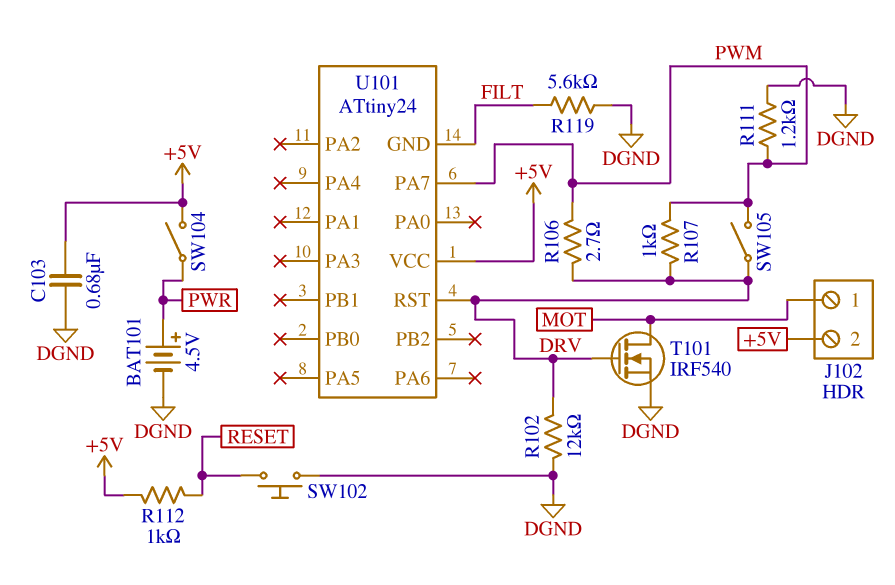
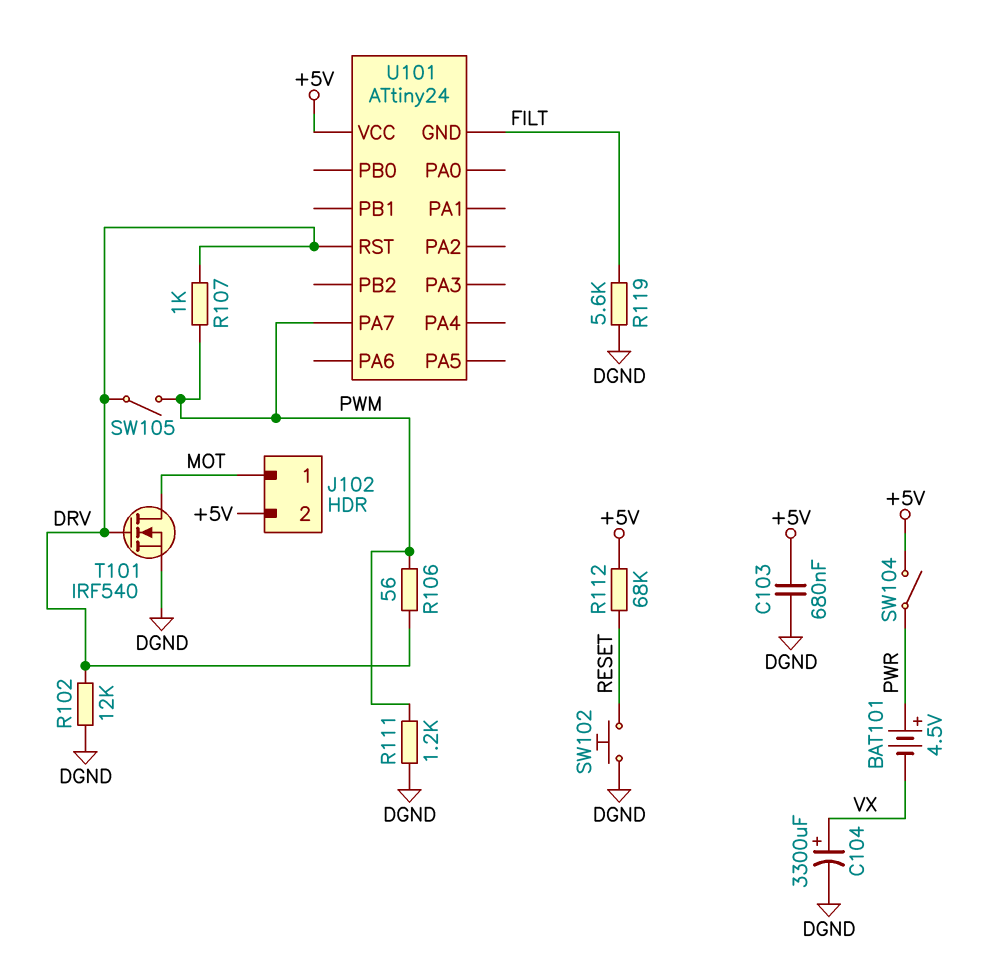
BAT101: 4.5V (plus PWR, minus DGND) -> 4.5V (plus PWR, minus VX)
C104: none -> 3300uF (plus VX, minus DGND)
R106: 2.7 (DRV, PWM) -> 56 (DRV, PWM)
R112: 1k (+5V, RESET) -> 68k (+5V, RESET)

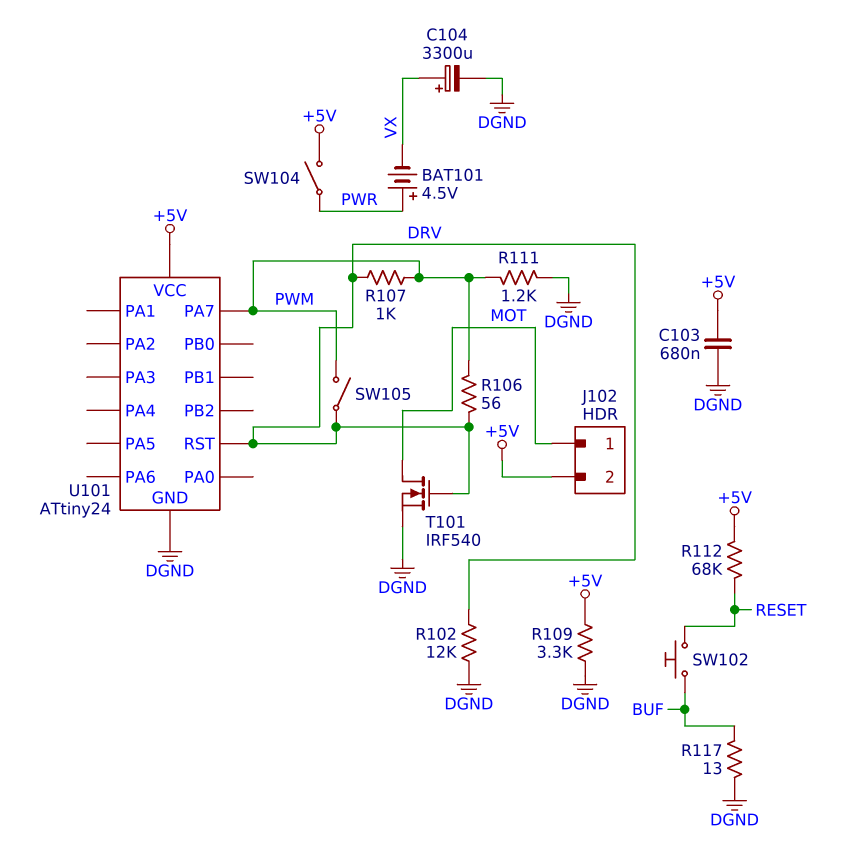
R109: none -> 3.3k (+5V, DGND)
R117: none -> 13 (BUF, DGND)
R119: 5.6k (DGND, FILT) -> none
SW102: button (DGND, RESET) -> button (BUF, RESET)
U101 pin GND: FILT -> DGND

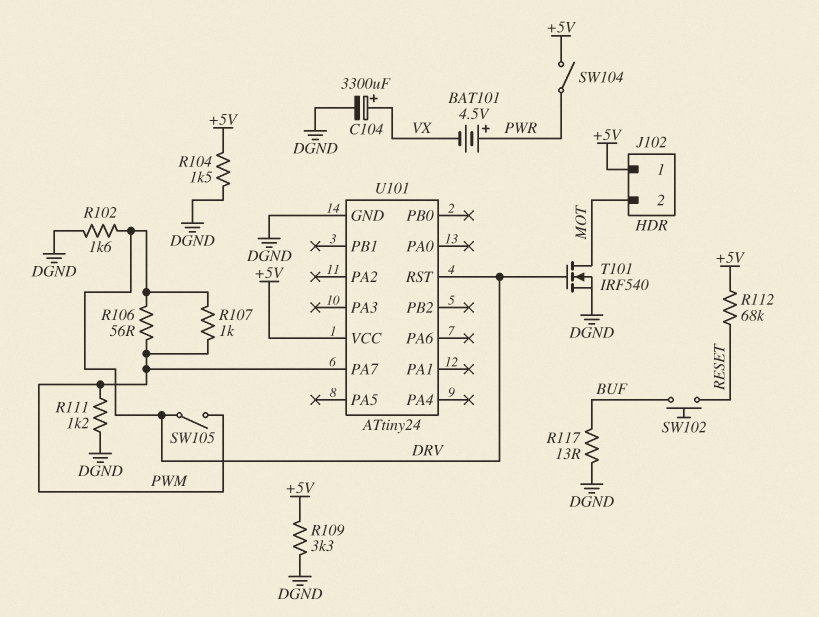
C103: 680nF (+5V, DGND) -> none
J102 pin 1: MOT -> +5V
J102 pin 2: +5V -> MOT
R102: 12k (DGND, DRV) -> 1.6k (DGND, DRV)
R104: none -> 1.5k (+5V, DGND)

